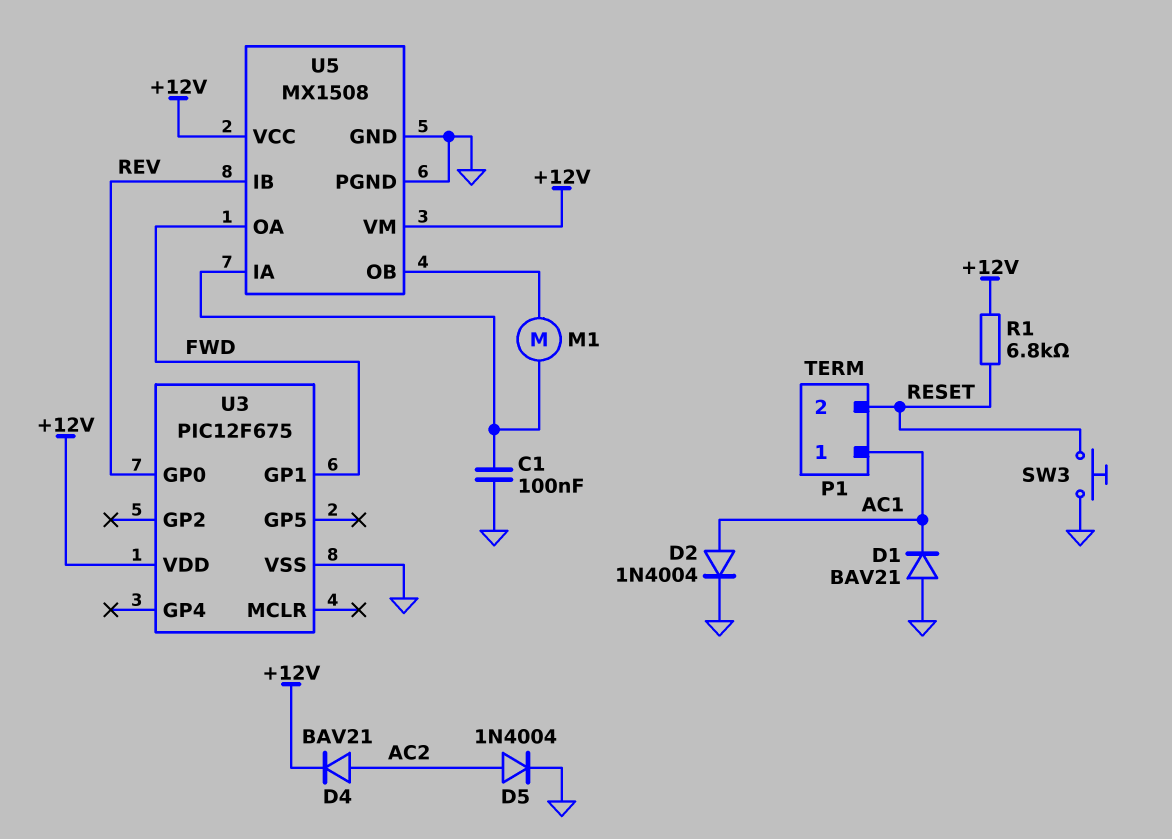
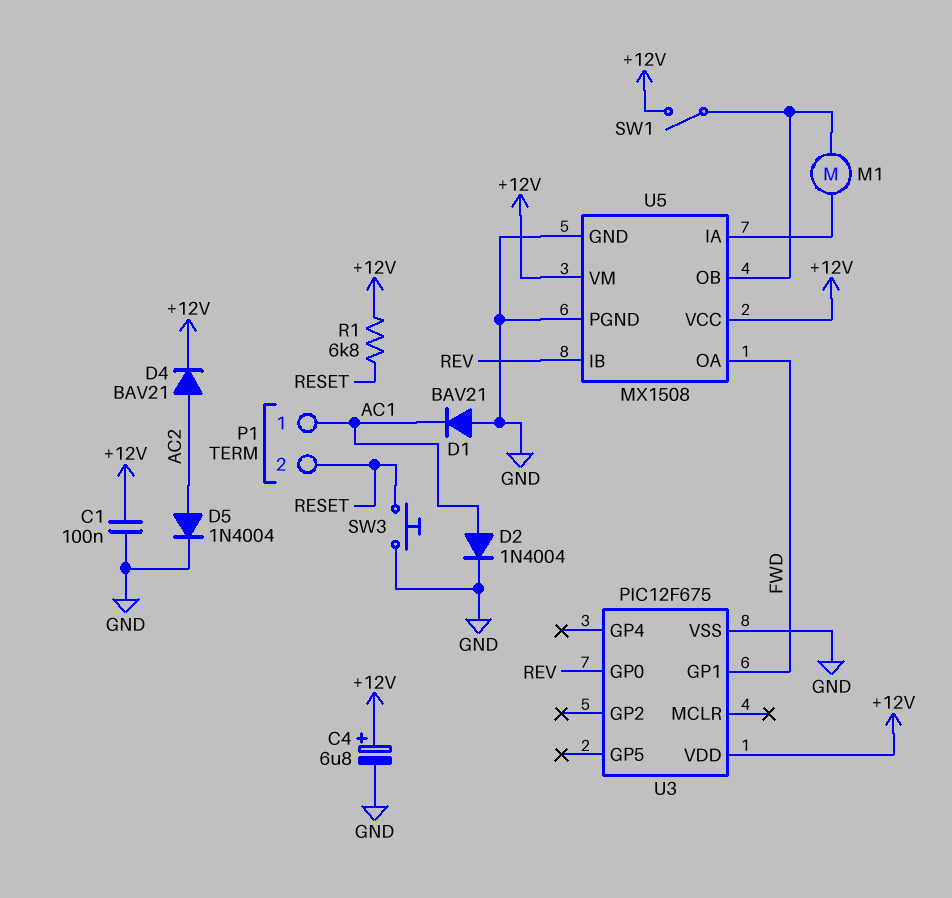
C1: 100nF (GND, U5/IA) -> 100nF (+12V, GND)
C4: none -> 6.8uF (plus +12V, minus GND)
SW1: none -> switch (+12V, U5/OB)

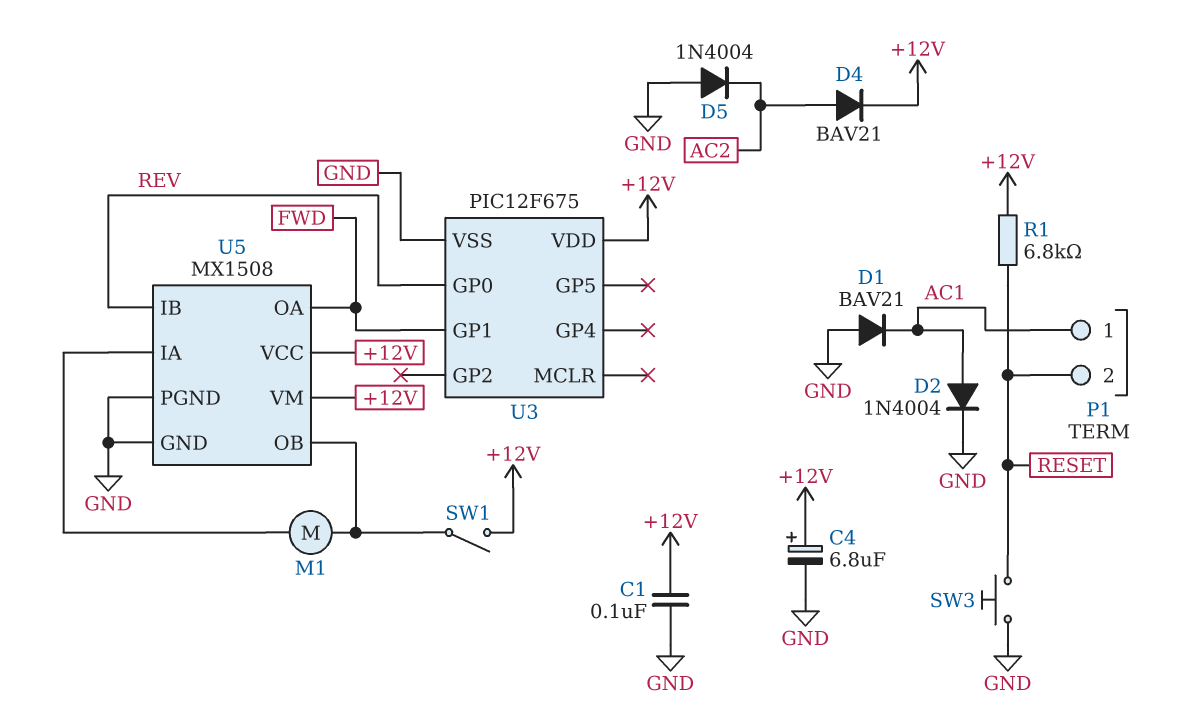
D5: diode 1N4004 (A AC2, K GND) -> diode 1N4004 (A GND, K AC2)

